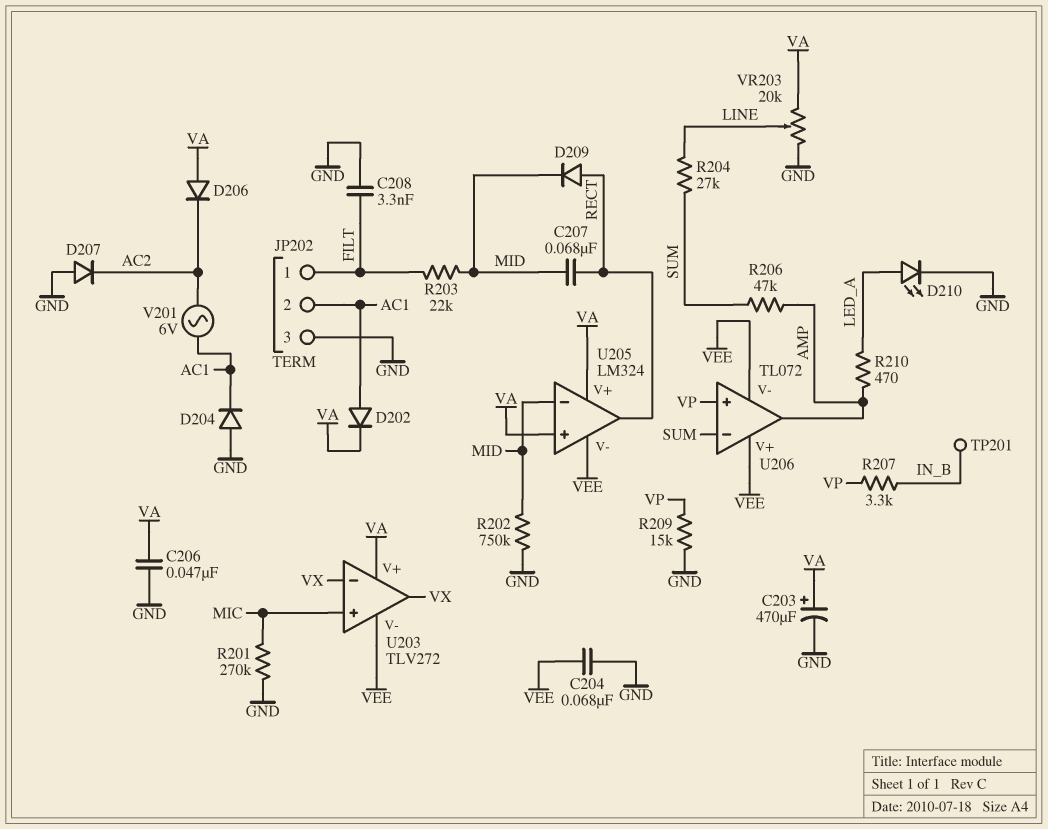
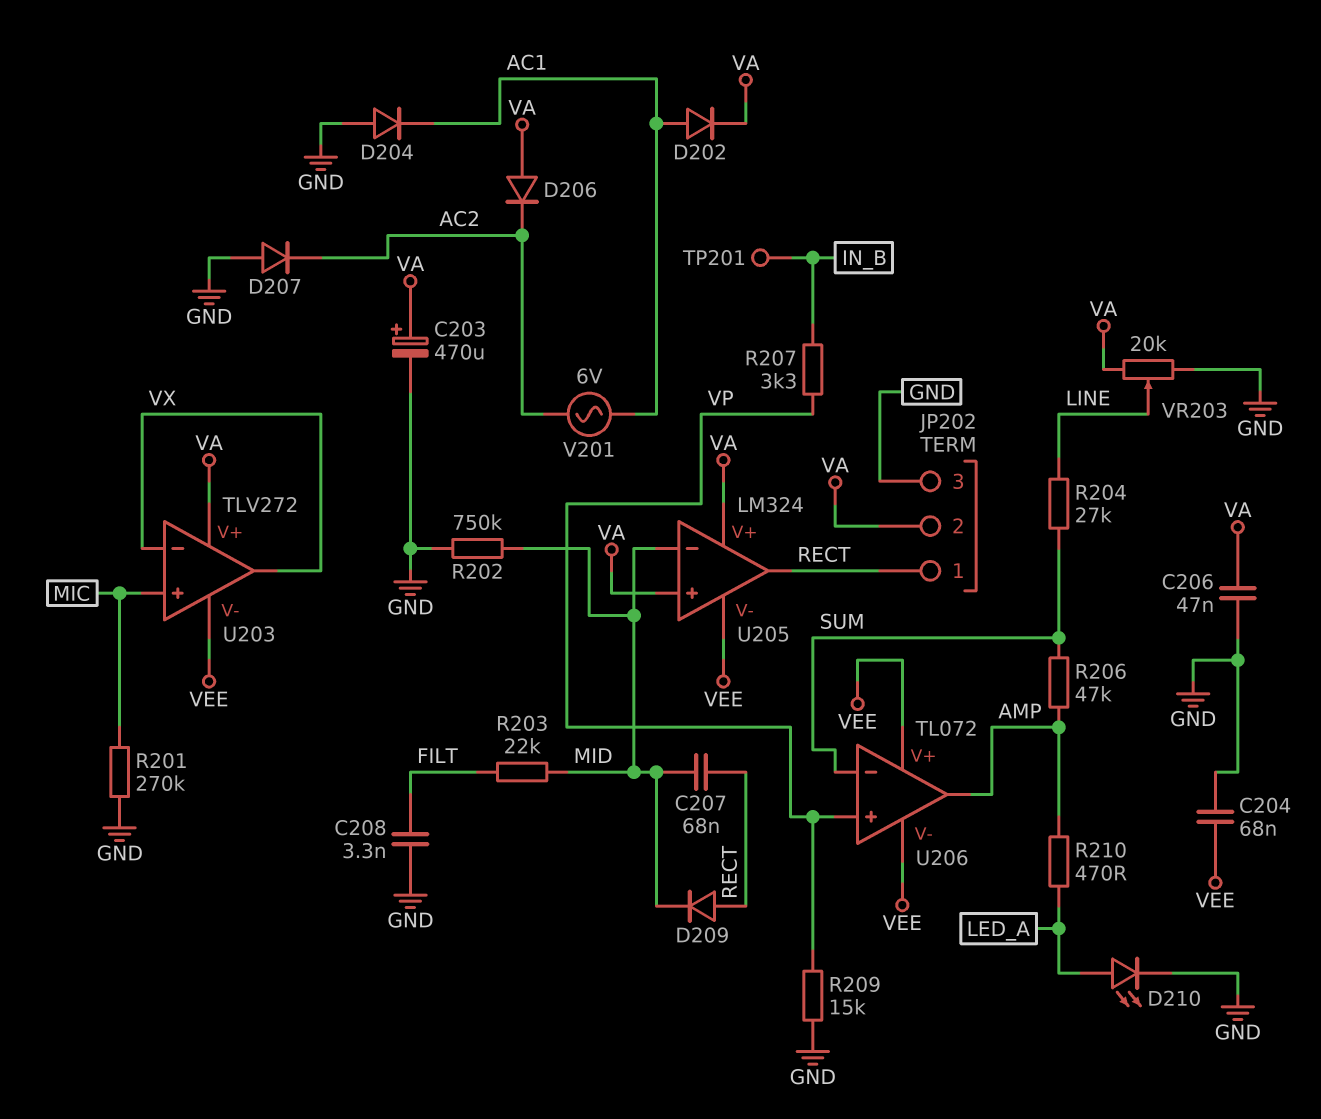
JP202 pin 1: FILT -> RECT
JP202 pin 2: AC1 -> VA

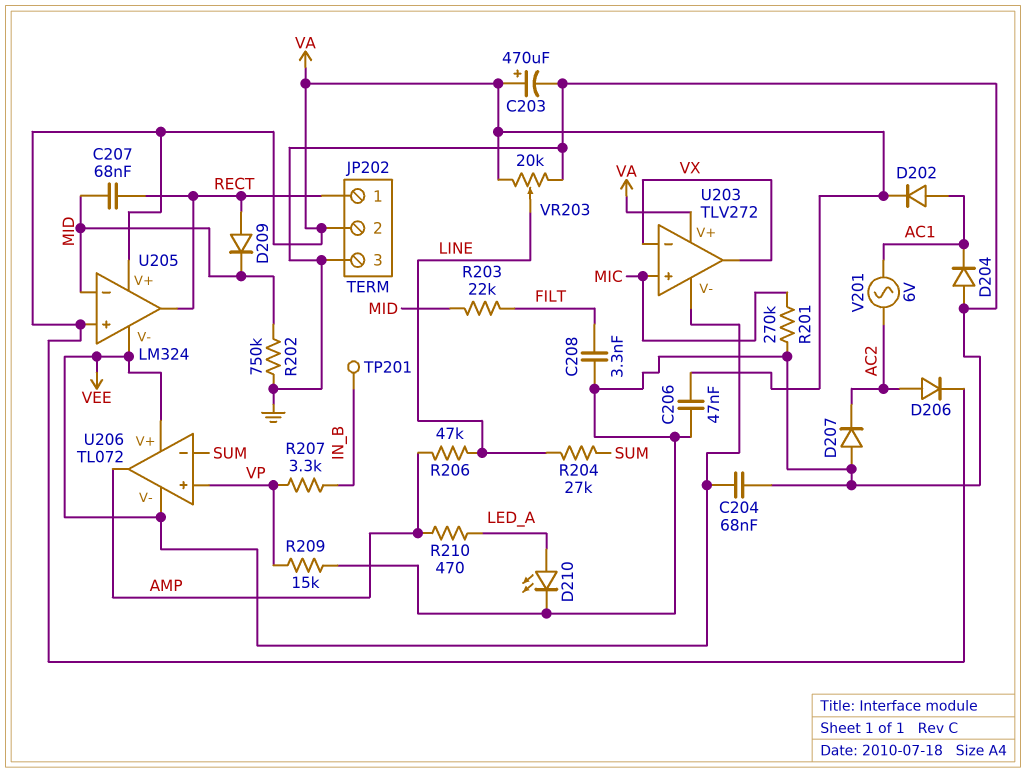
D206: diode (A VA, K AC2) -> diode (A AC2, K VA)
R206: 47k (AMP, SUM) -> 47k (AMP, LINE)

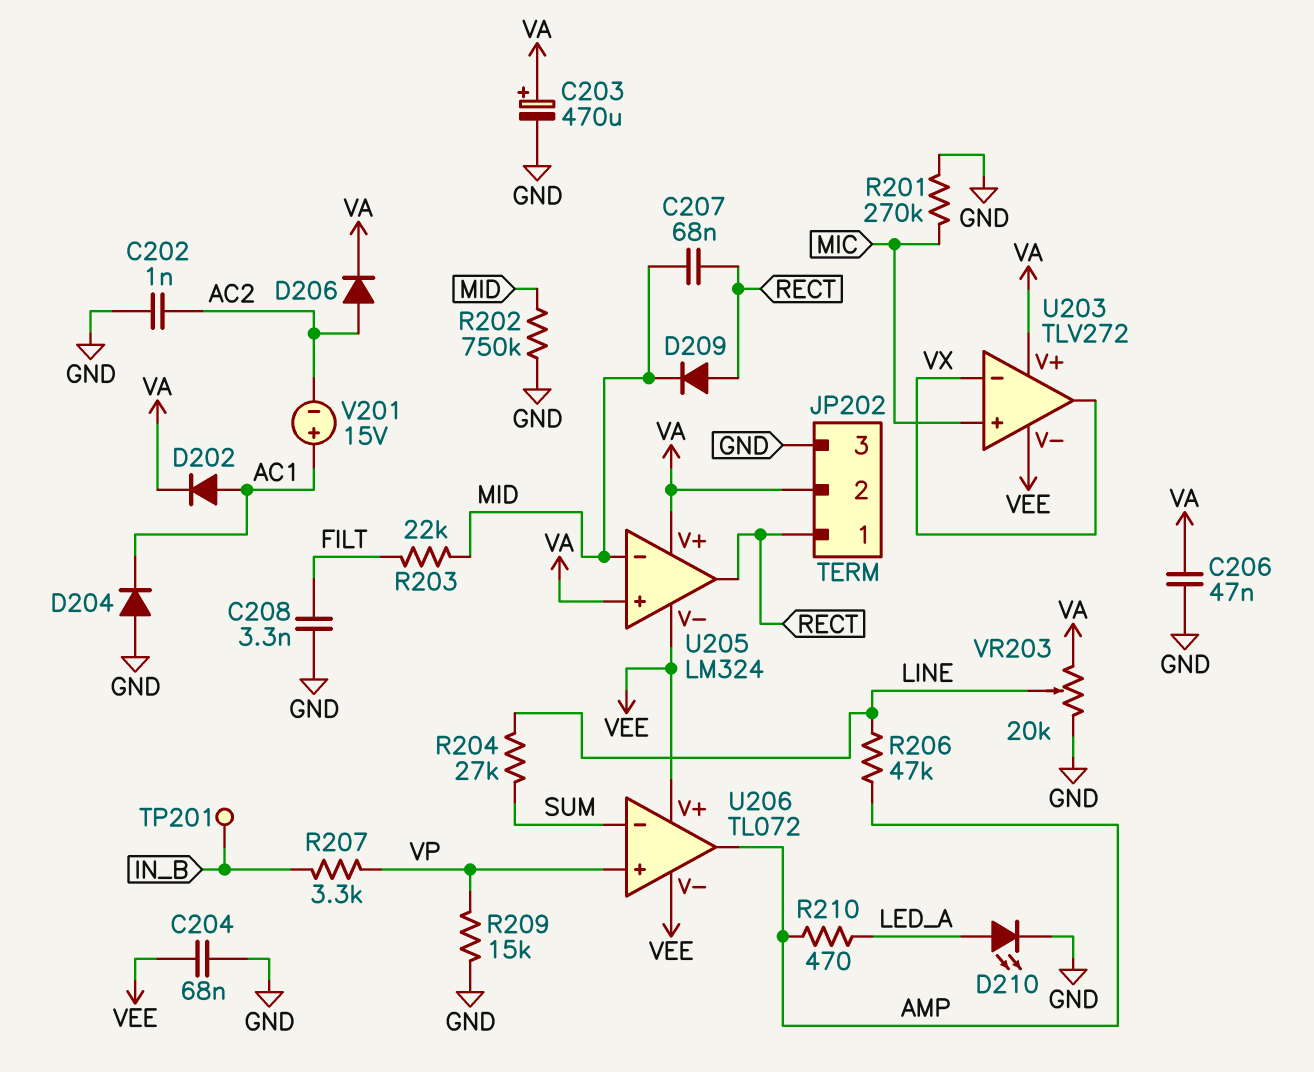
C202: none -> 1nF (AC2, GND)
D207: diode (A GND, K AC2) -> none
V201: AC 6V (AC1, AC2) -> 15V (plus AC1, minus AC2)

